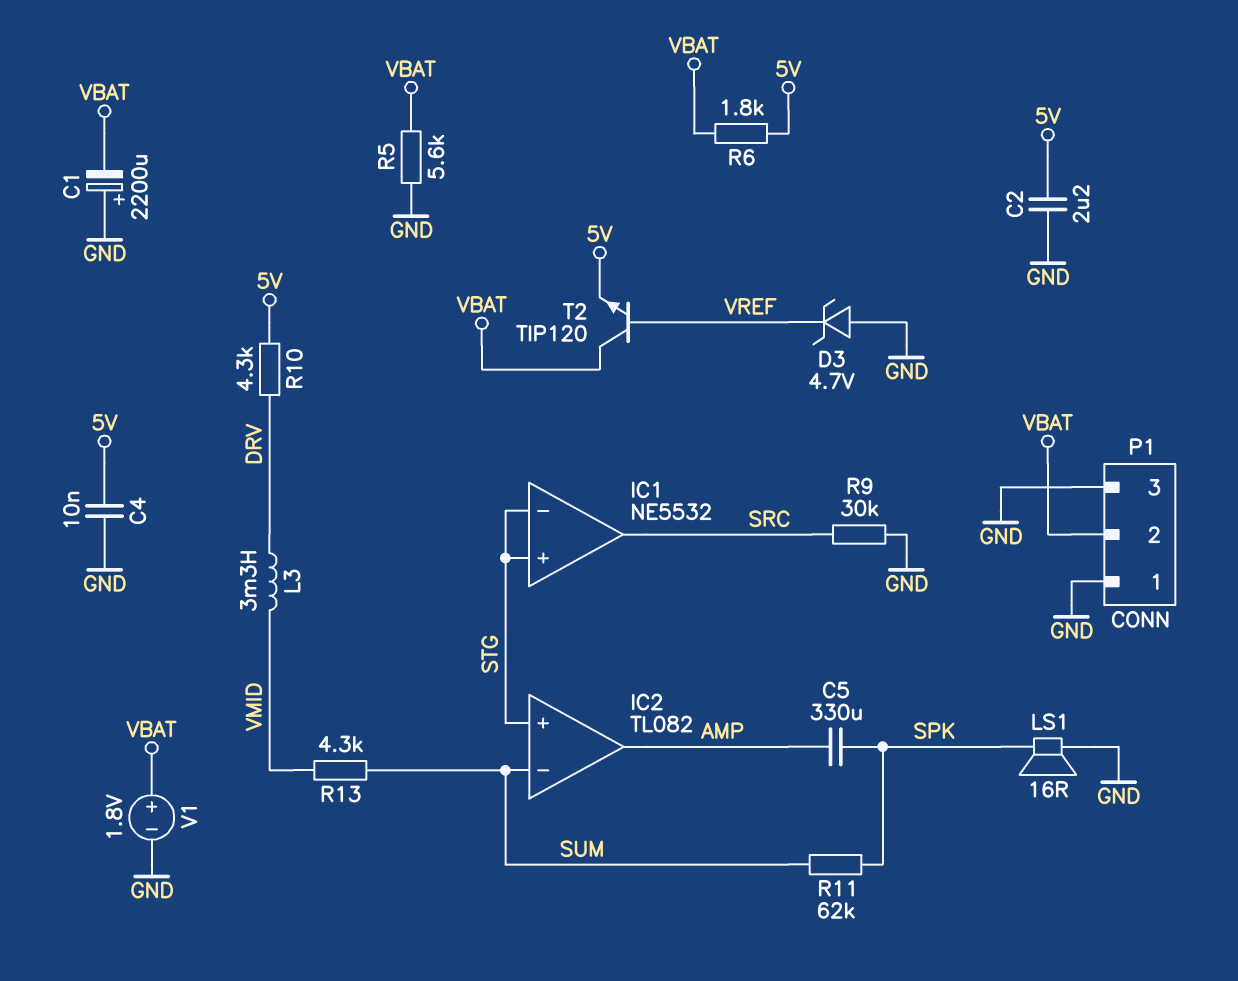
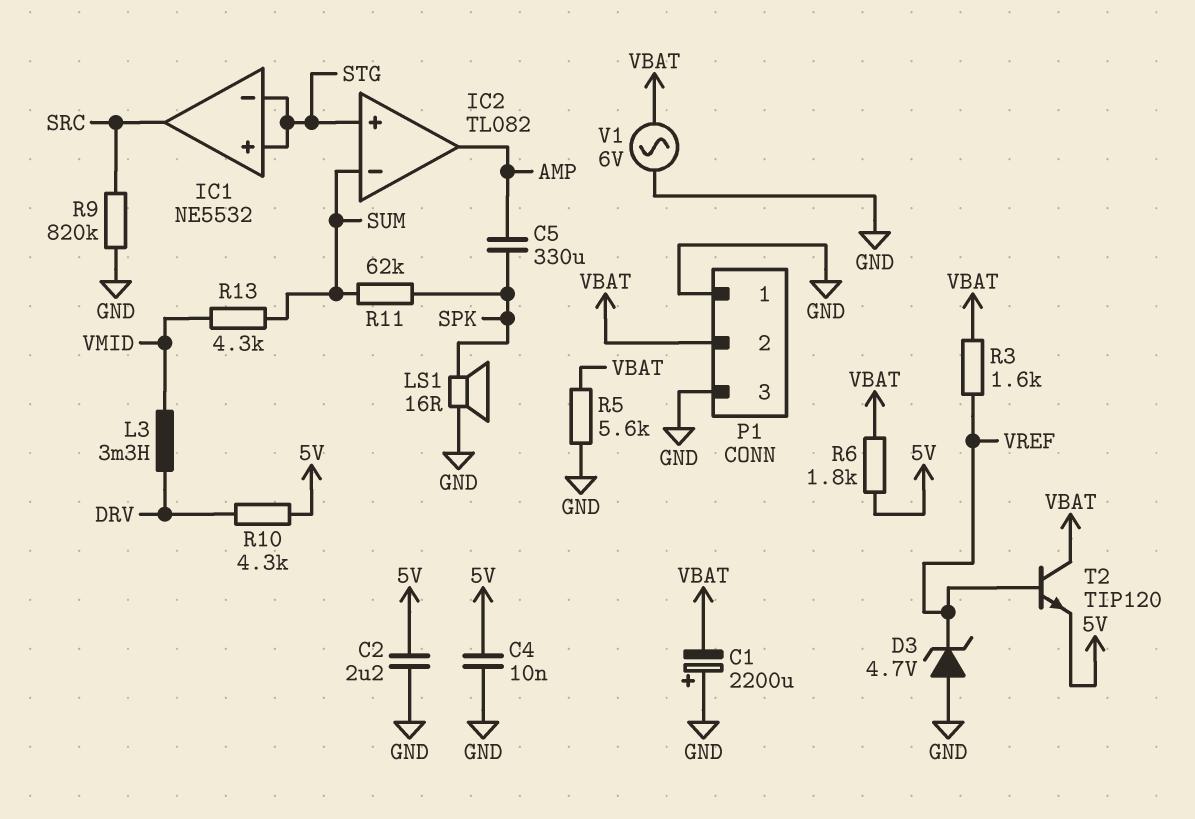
R3: none -> 1.6k (VBAT, VREF)
R9: 30k (GND, SRC) -> 820k (GND, SRC)
V1: 1.8V (plus VBAT, minus GND) -> AC 6V (GND, VBAT)

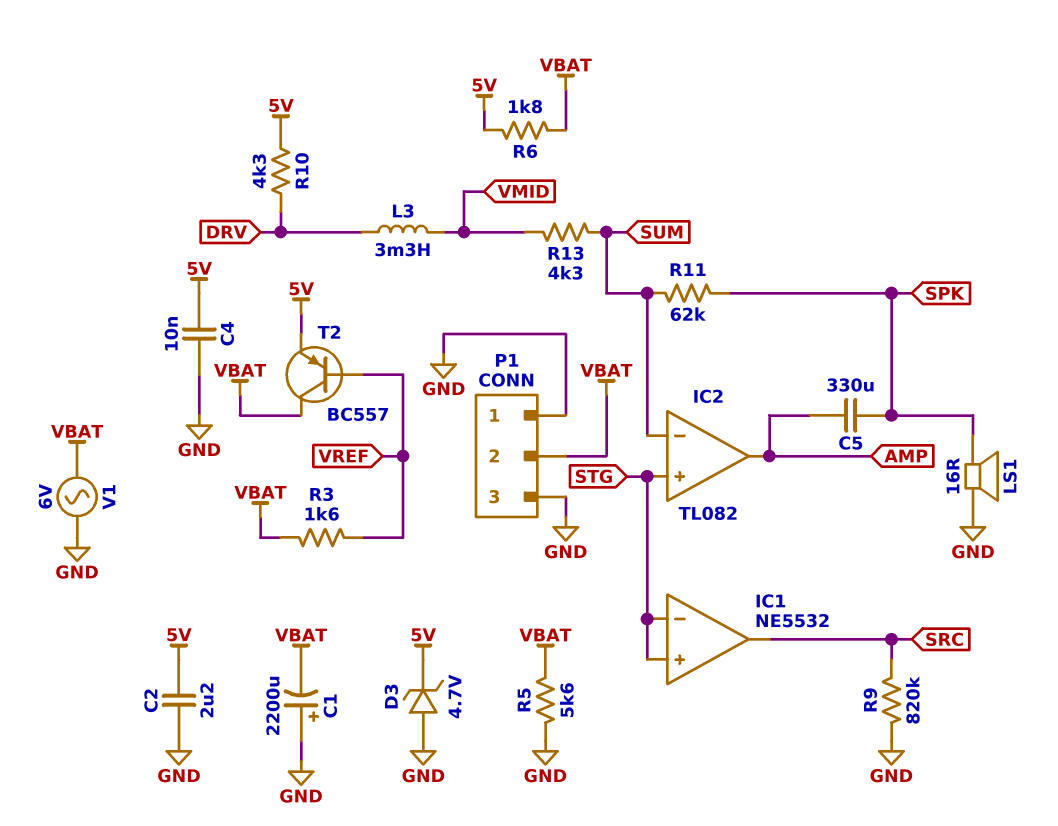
D3: zener 4.7V (A GND, K VREF) -> zener 4.7V (A GND, K 5V)
T2: NPN TIP120 (B VREF, C VBAT, E 5V) -> PNP BC557 (B VREF, C VBAT, E 5V)

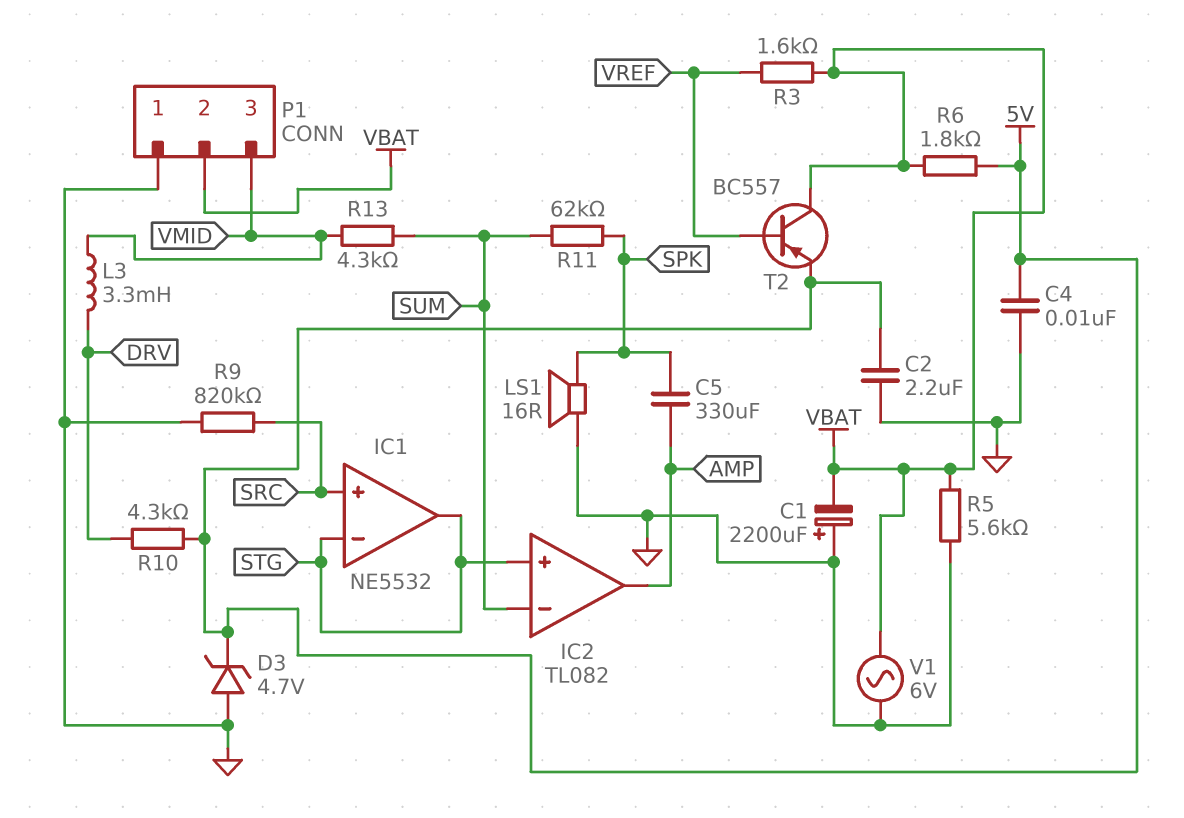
IC1 pin in+: STG -> SRC
IC1 pin out: SRC -> STG
P1 pin 3: GND -> VMID

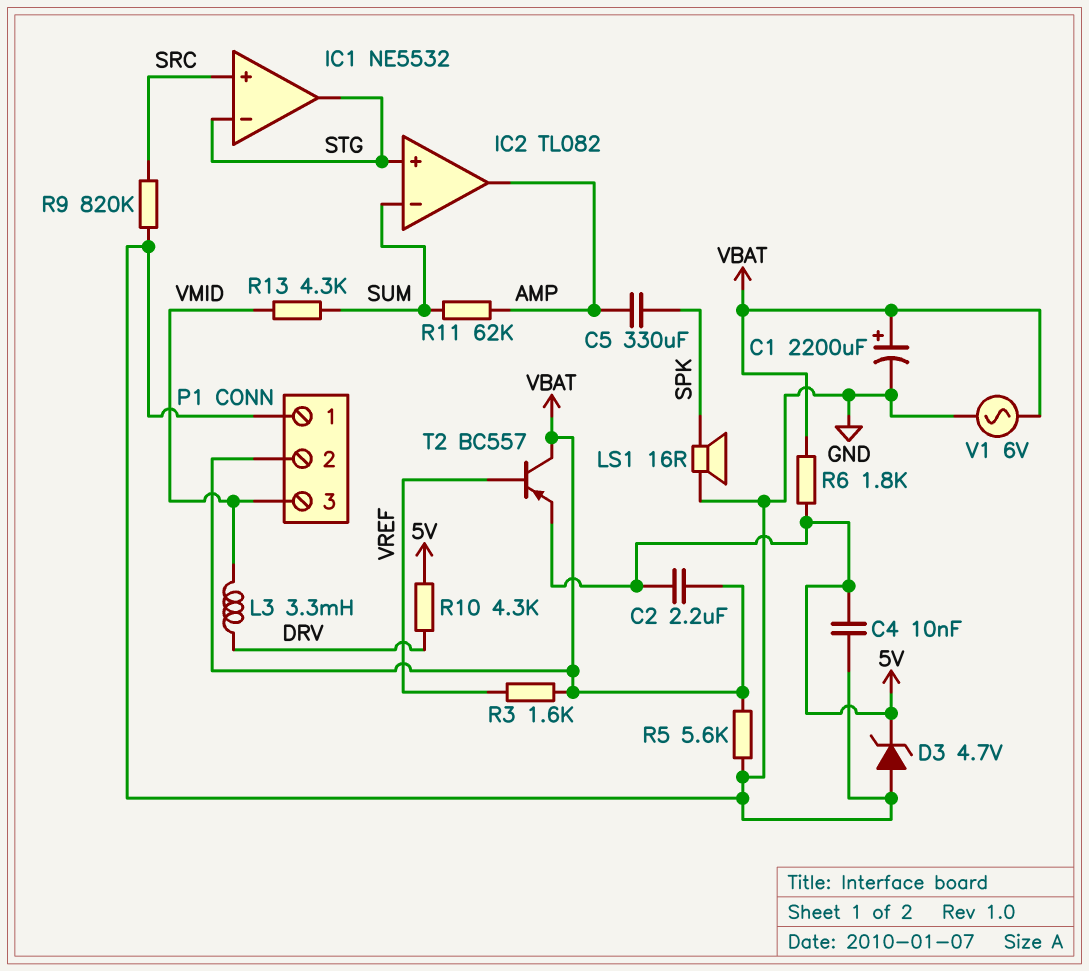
C1: 2200uF (plus GND, minus VBAT) -> 2200uF (plus VBAT, minus GND)
C2: 2.2uF (5V, GND) -> 2.2uF (5V, VBAT)
R11: 62k (SPK, SUM) -> 62k (AMP, SUM)

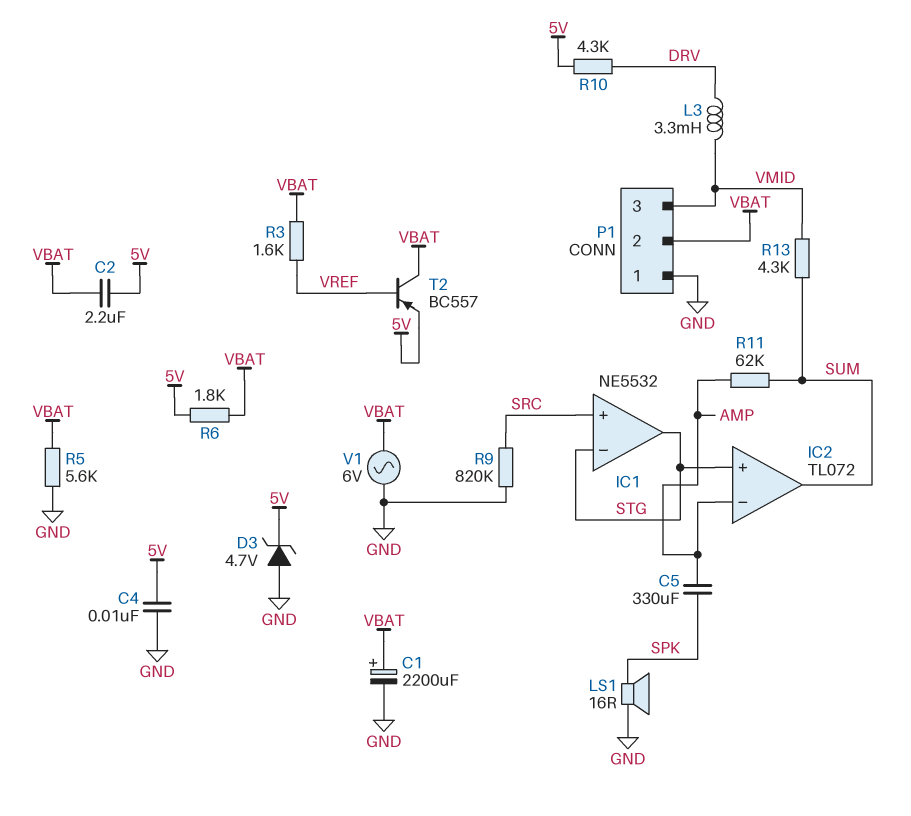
IC2: TL082 -> TL072
IC2 pin in-: SUM -> AMP
IC2 pin out: AMP -> SUM

